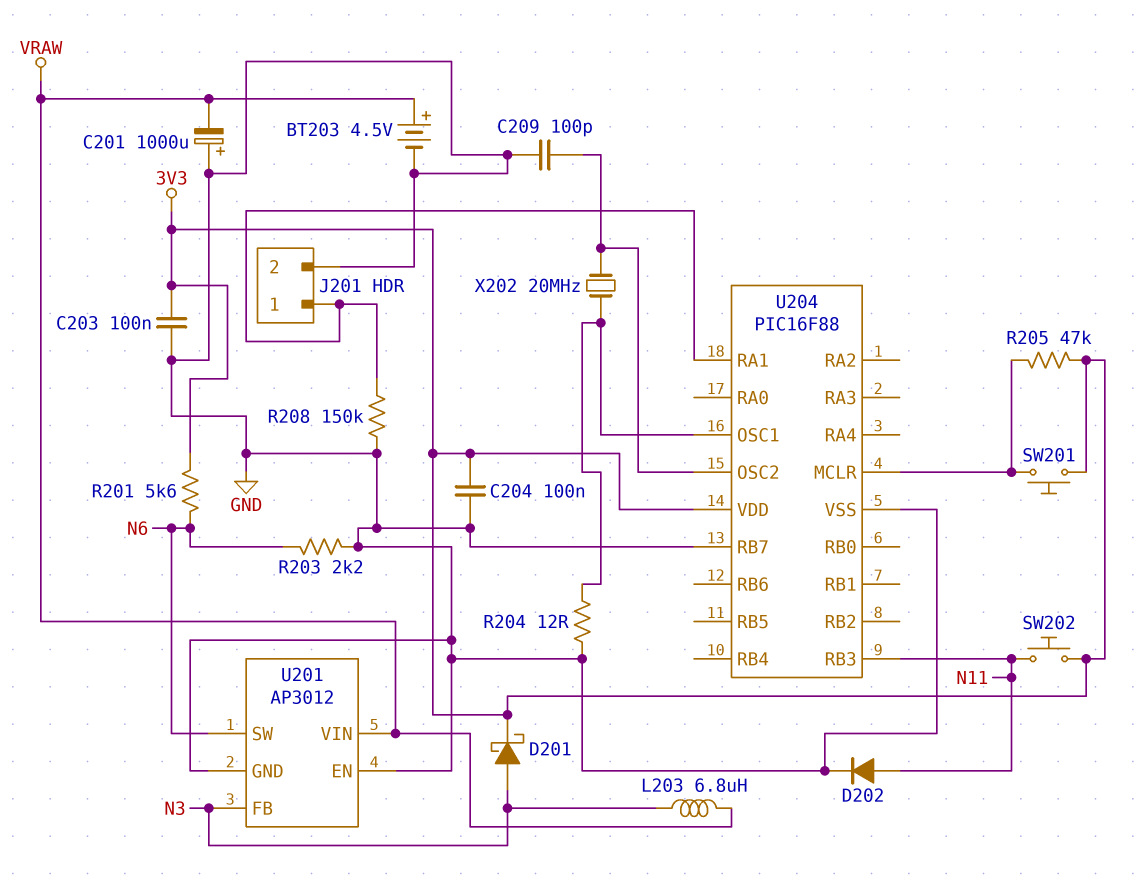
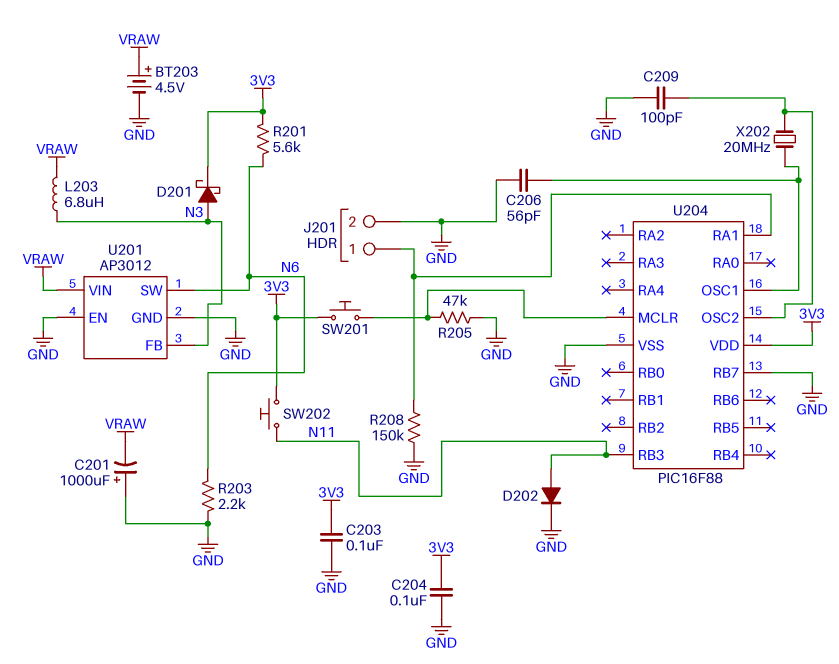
C206: none -> 56pF (GND, U204/OSC1)
R204: 12 (GND, U204/OSC1) -> none
R205: 47k (3V3, U204/MCLR) -> 47k (GND, U204/MCLR)

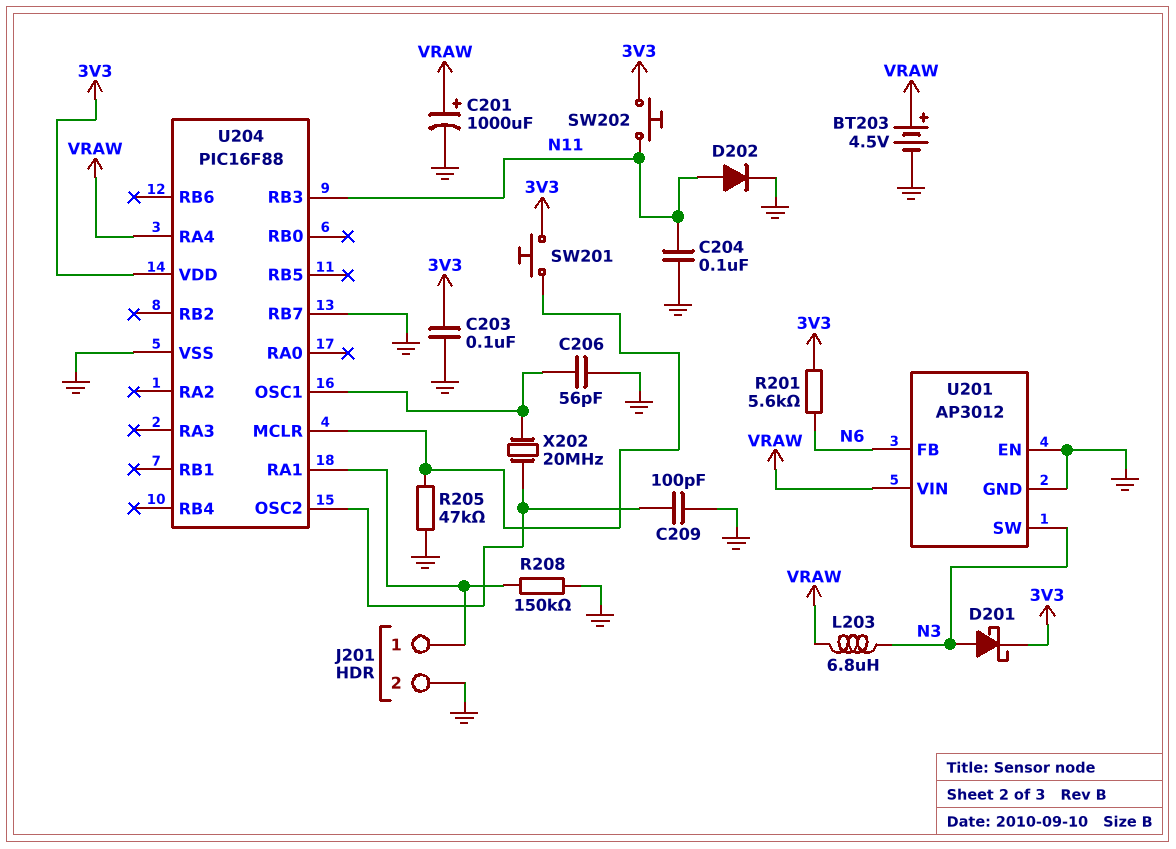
C201: 1000uF (plus GND, minus VRAW) -> 1000uF (plus VRAW, minus GND)
C204: 100nF (3V3, GND) -> 100nF (GND, N11)
R203: 2.2k (GND, N6) -> none
U201 pin FB: N3 -> N6
U201 pin SW: N6 -> N3
U204 pin RA4: none -> VRAW

